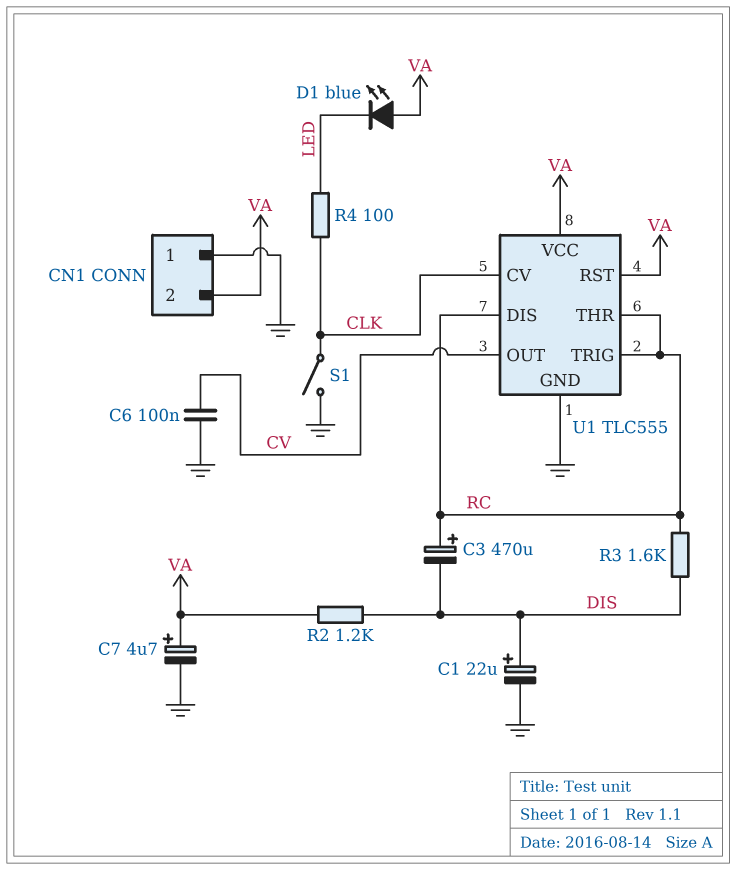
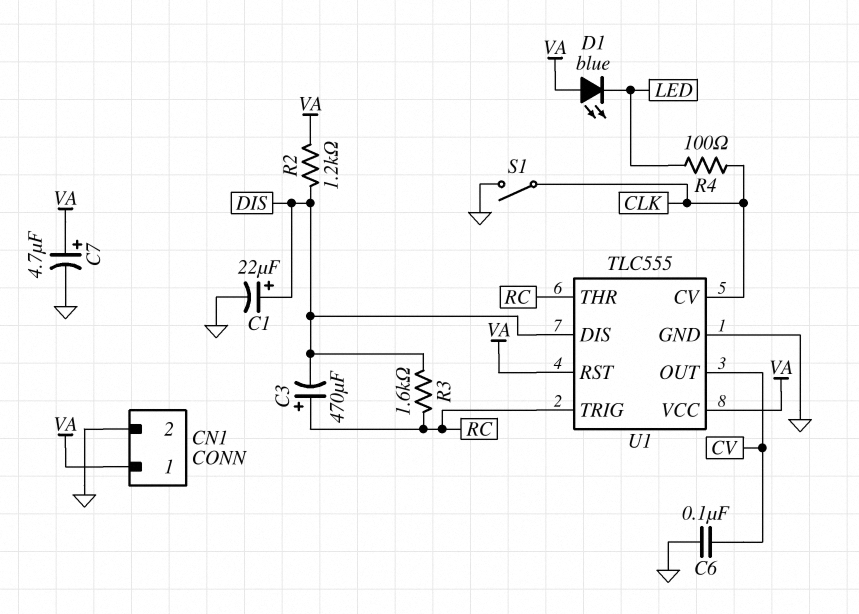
CN1 pin 1: GND -> VA
CN1 pin 2: VA -> GND
U1 pin DIS: RC -> DIS

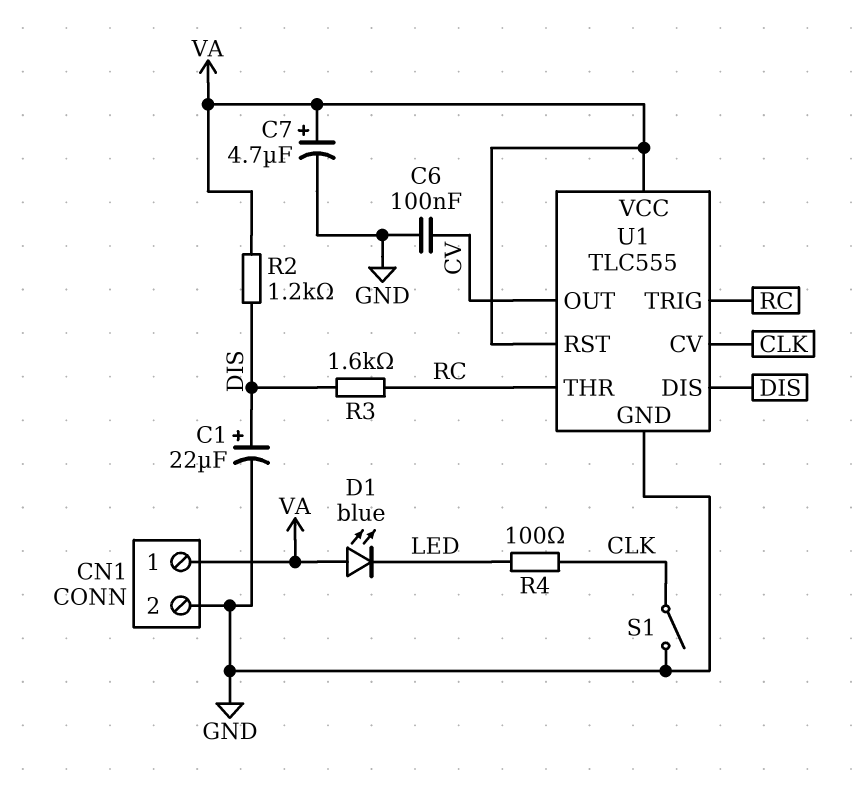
C3: 470uF (plus RC, minus DIS) -> none

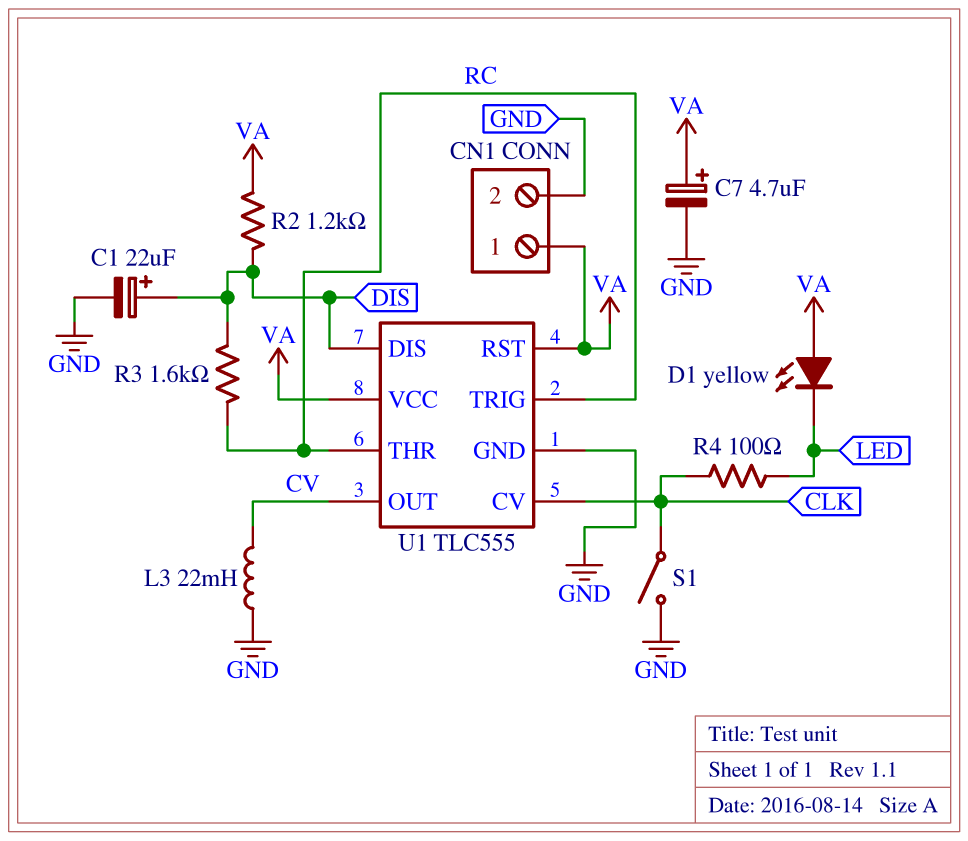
C6: 100nF (CV, GND) -> none
D1: LED blue (A VA, K LED) -> LED yellow (A VA, K LED)
L3: none -> 22mH (CV, GND)

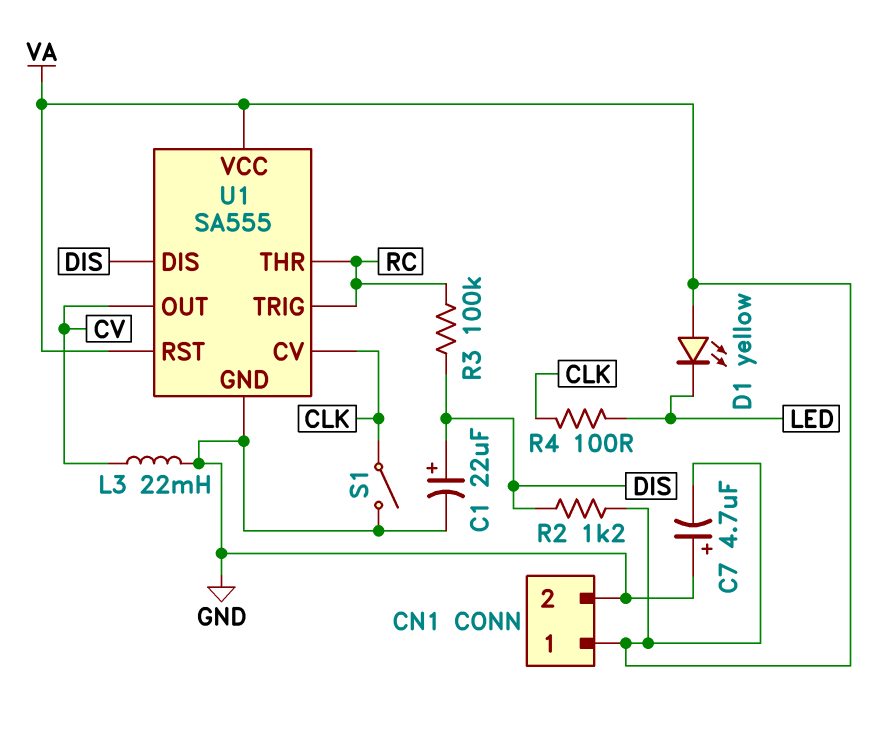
C7: 4.7uF (plus VA, minus GND) -> 4.7uF (plus GND, minus VA)
R3: 1.6k (DIS, RC) -> 100k (DIS, RC)
U1: TLC555 -> SA555

